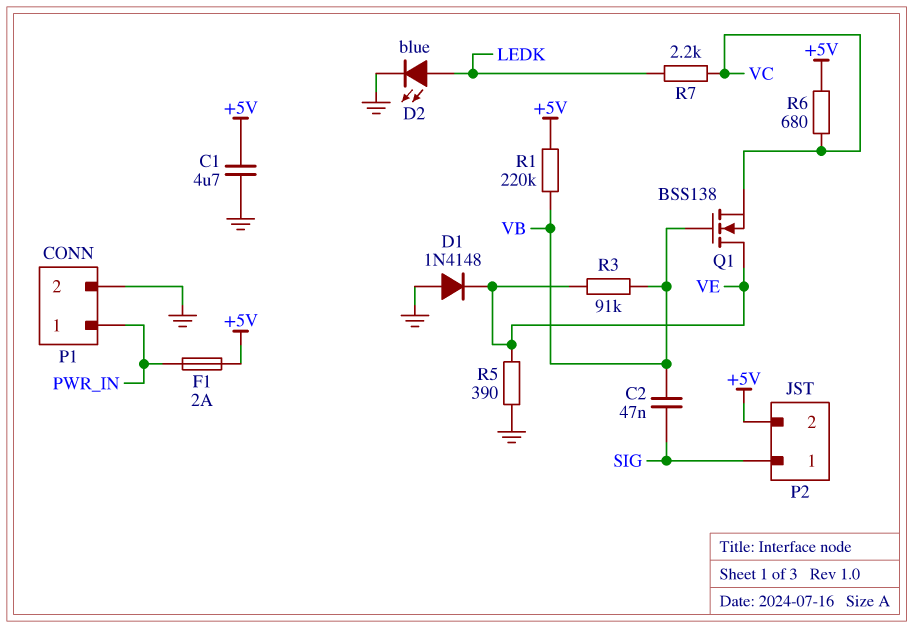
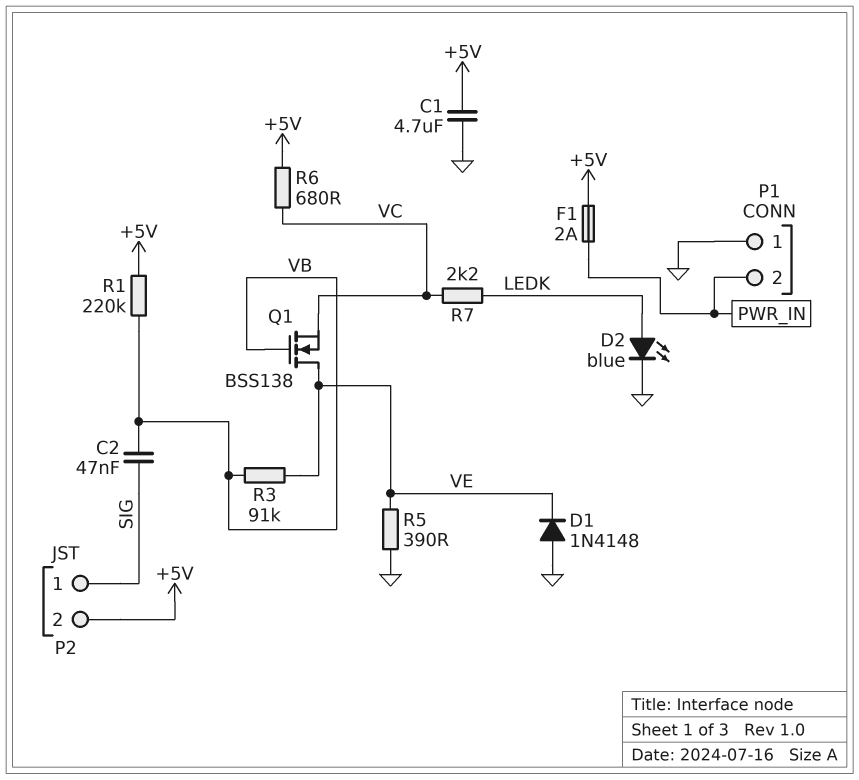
P1 pin 1: PWR_IN -> GND
P1 pin 2: GND -> PWR_IN

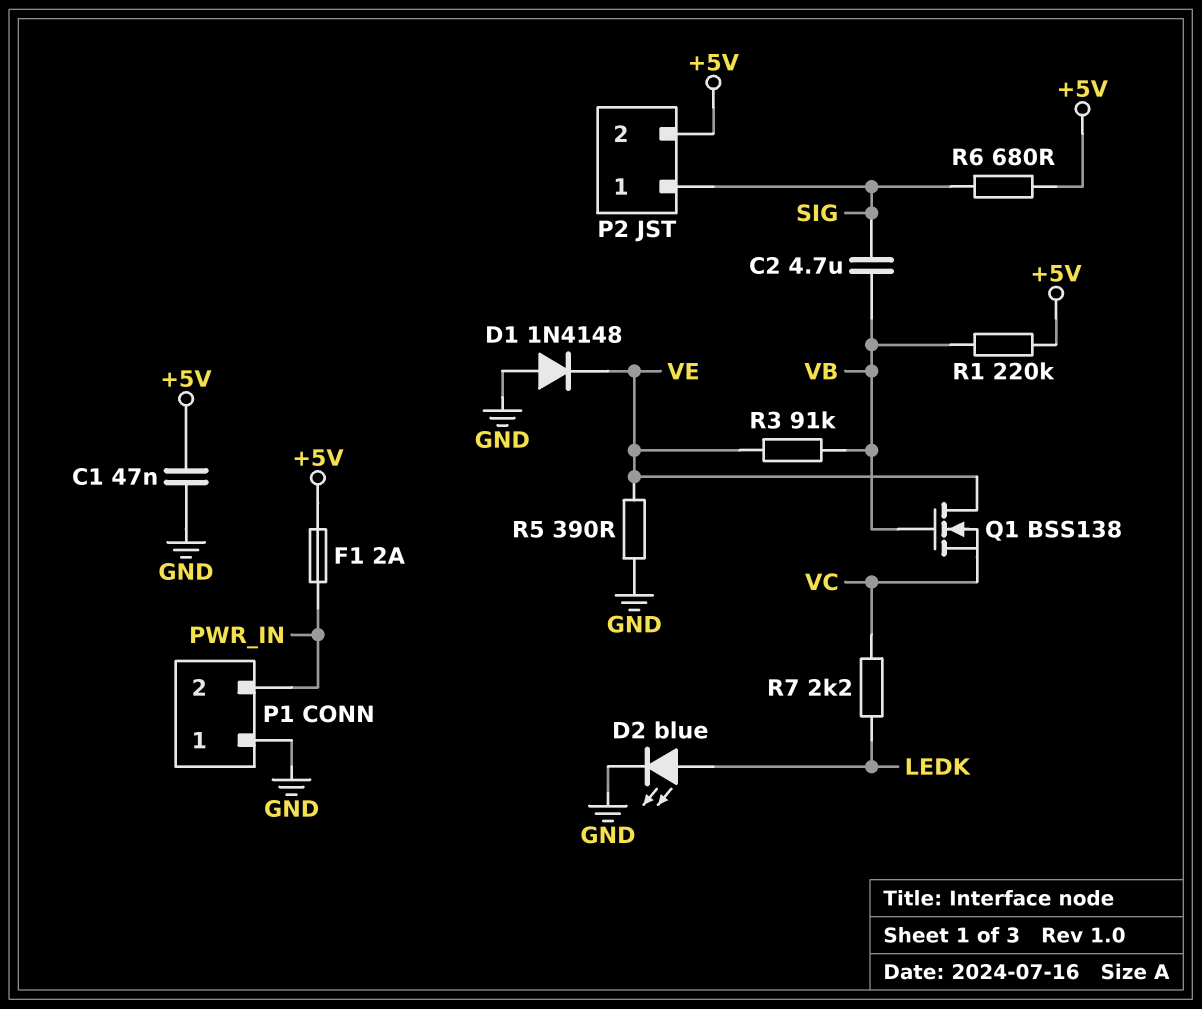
C1: 4.7uF (+5V, GND) -> 47nF (+5V, GND)
C2: 47nF (SIG, VB) -> 4.7uF (SIG, VB)
R6: 680 (+5V, VC) -> 680 (+5V, SIG)

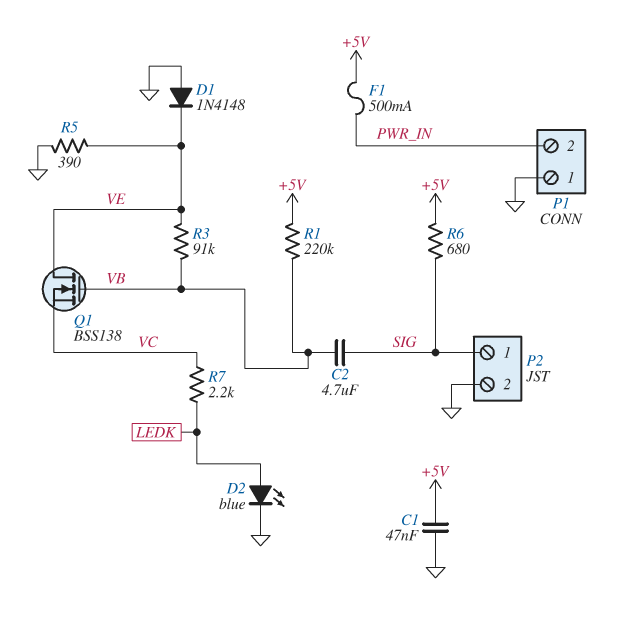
F1: 2A (+5V, PWR_IN) -> 500mA (+5V, PWR_IN)
P2 pin 2: +5V -> GND

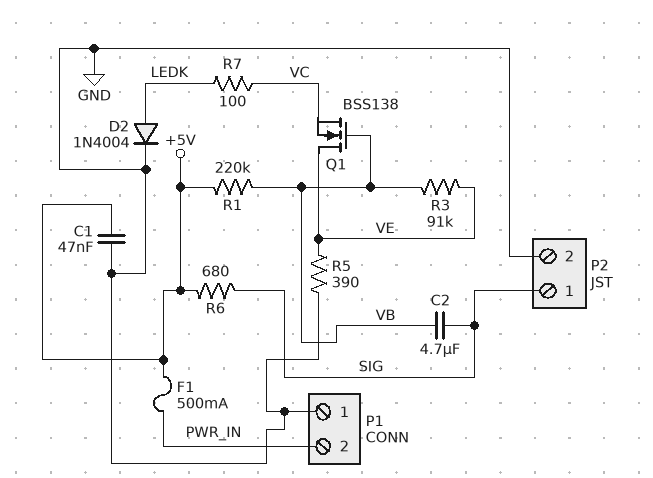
D1: diode 1N4148 (A GND, K VE) -> none
D2: LED blue (A LEDK, K GND) -> diode 1N4004 (A LEDK, K GND)
R7: 2.2k (LEDK, VC) -> 100 (LEDK, VC)

